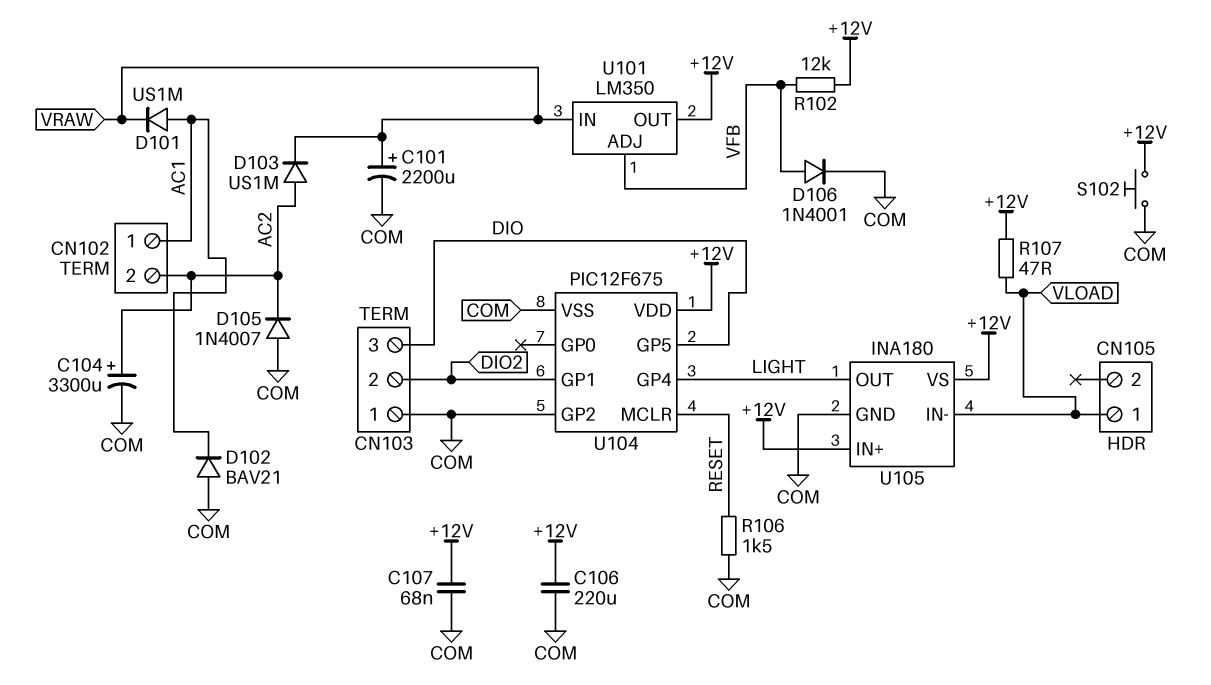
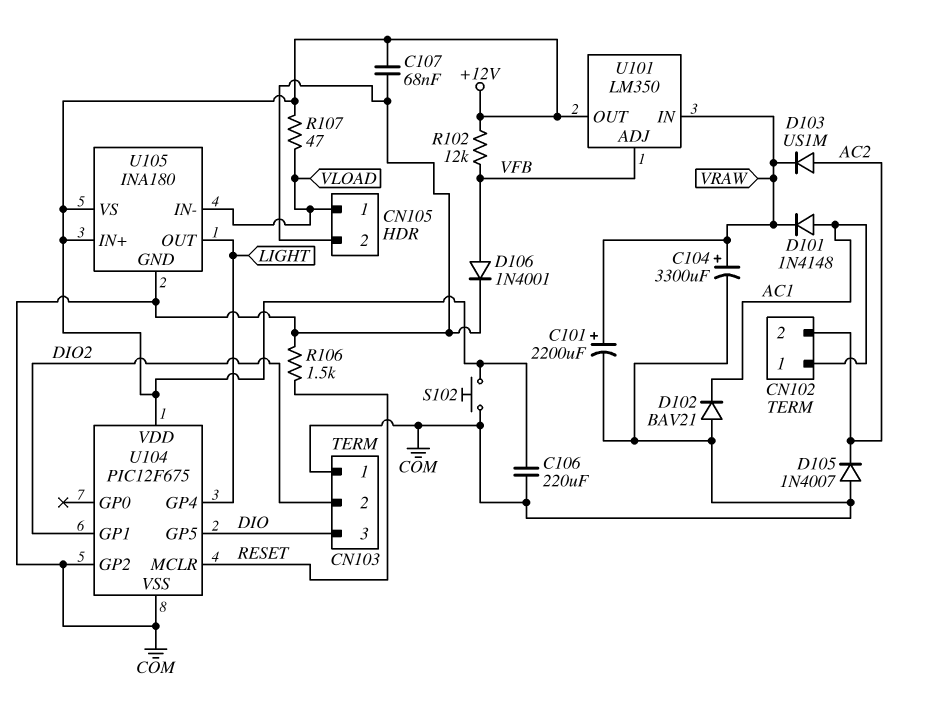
C104: 3300uF (plus AC2, minus COM) -> 3300uF (plus VRAW, minus COM)
CN105 pin 2: none -> COM
D101: diode US1M (A AC1, K VRAW) -> diode 1N4148 (A AC1, K VRAW)

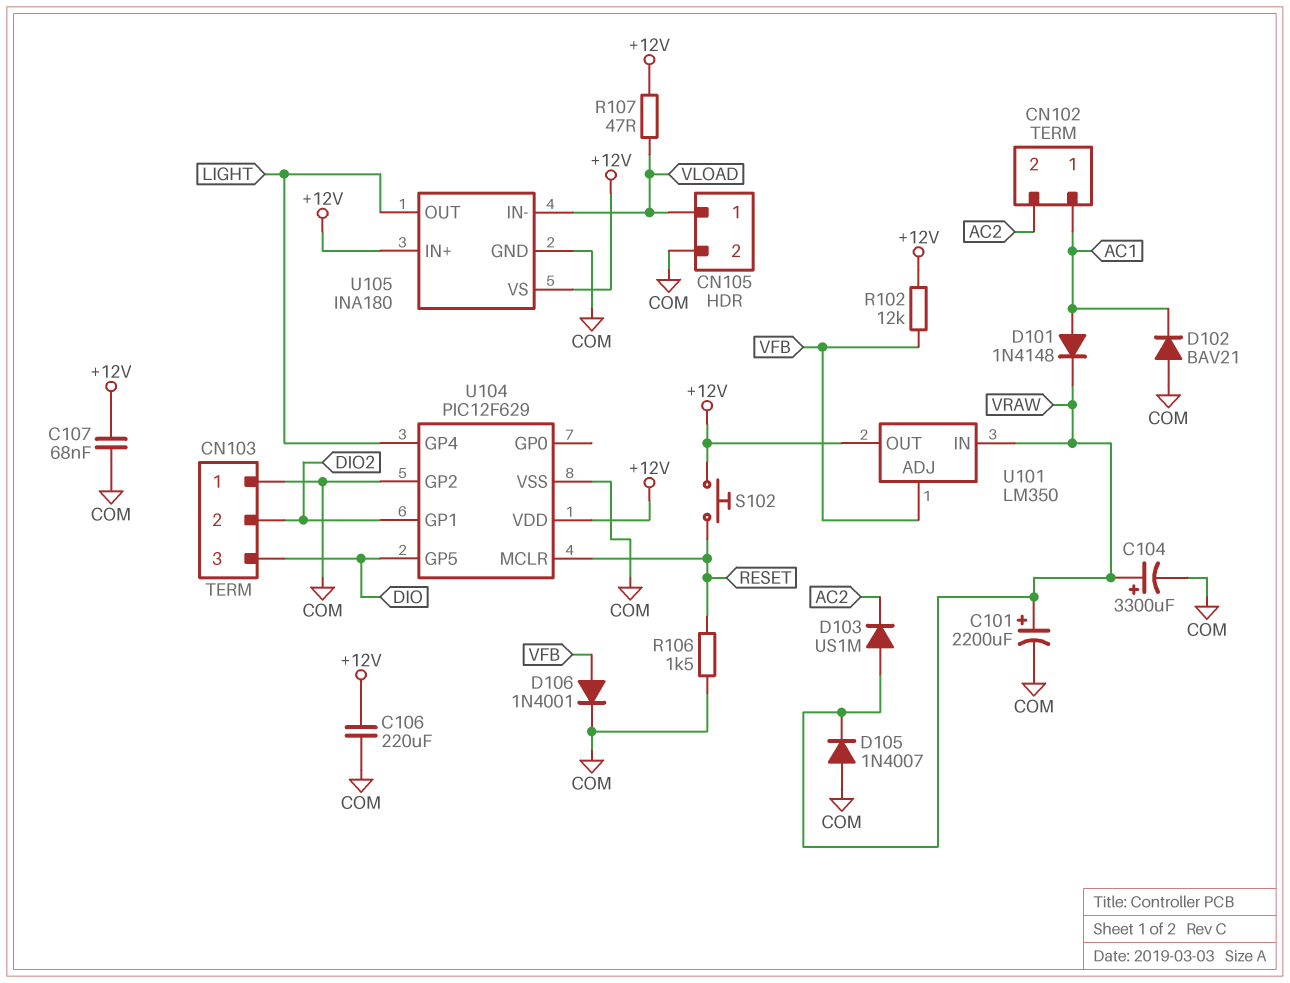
D103: diode US1M (A AC2, K VRAW) -> diode US1M (A VRAW, K AC2)
D105: diode 1N4007 (A COM, K AC2) -> diode 1N4007 (A COM, K VRAW)
S102: button (+12V, COM) -> button (+12V, RESET)
U104: PIC12F675 -> PIC12F629

